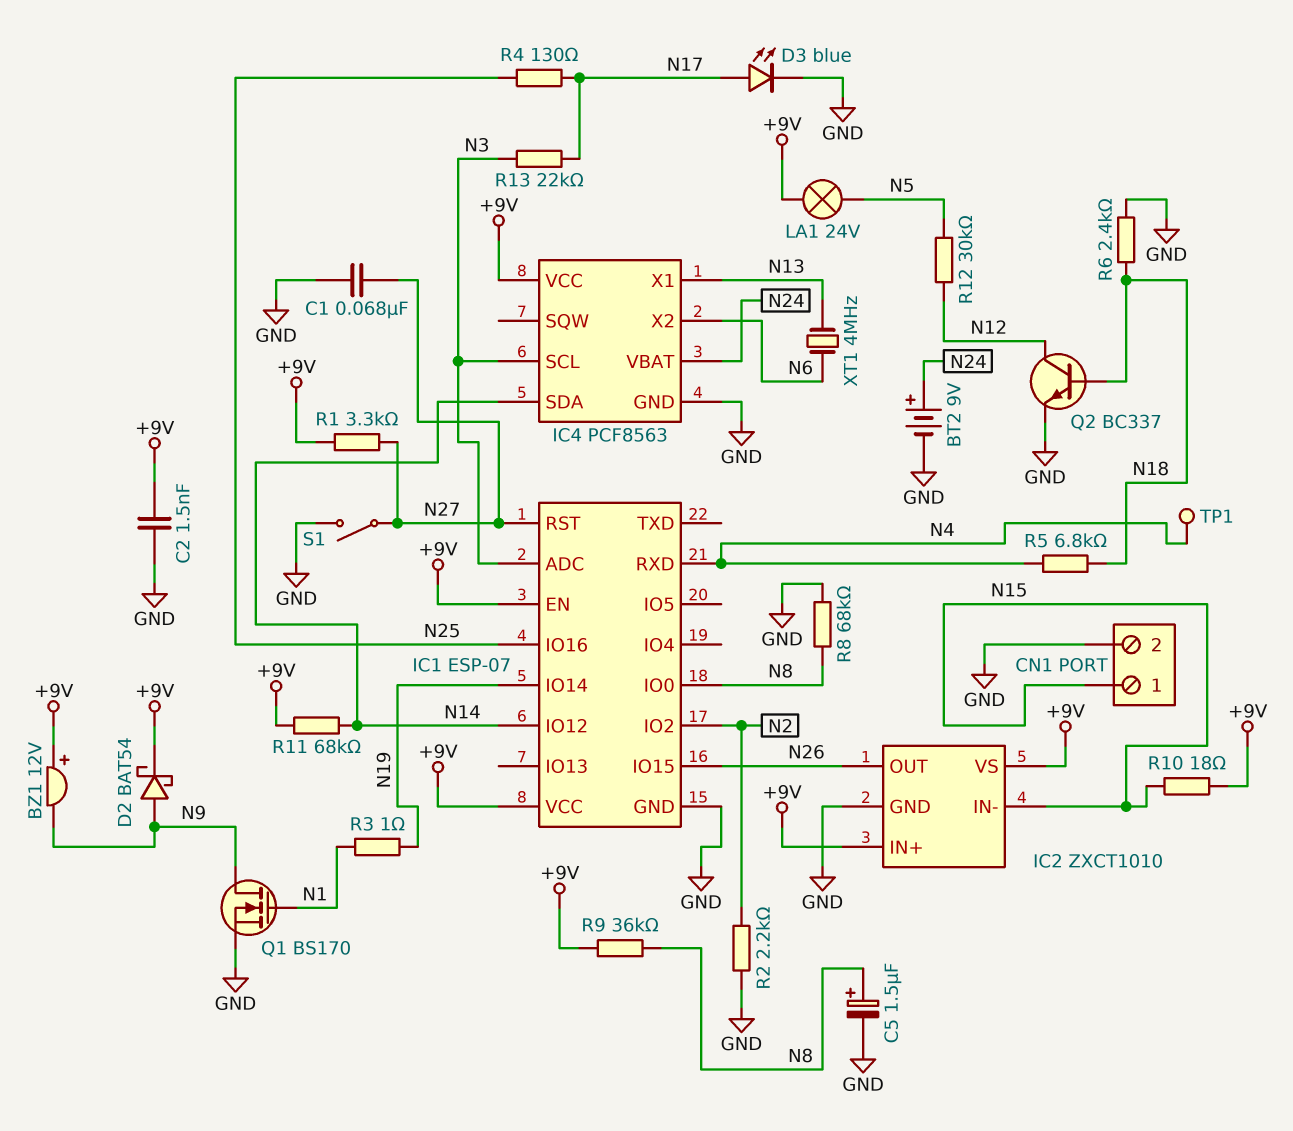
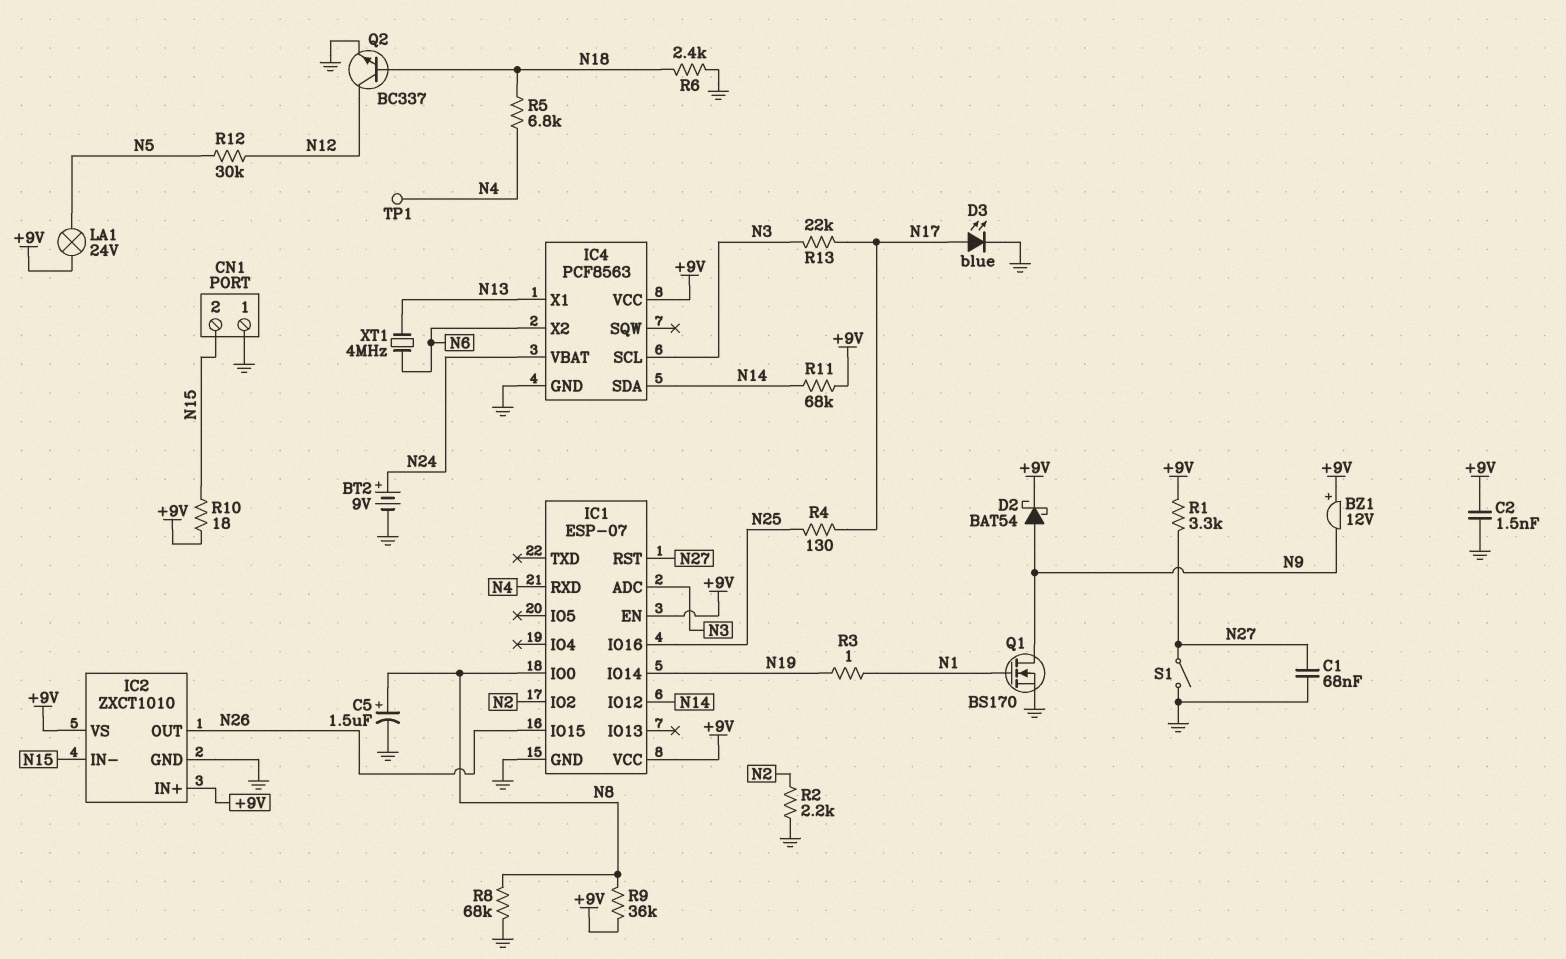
CN1 pin 1: N15 -> GND
CN1 pin 2: GND -> N15

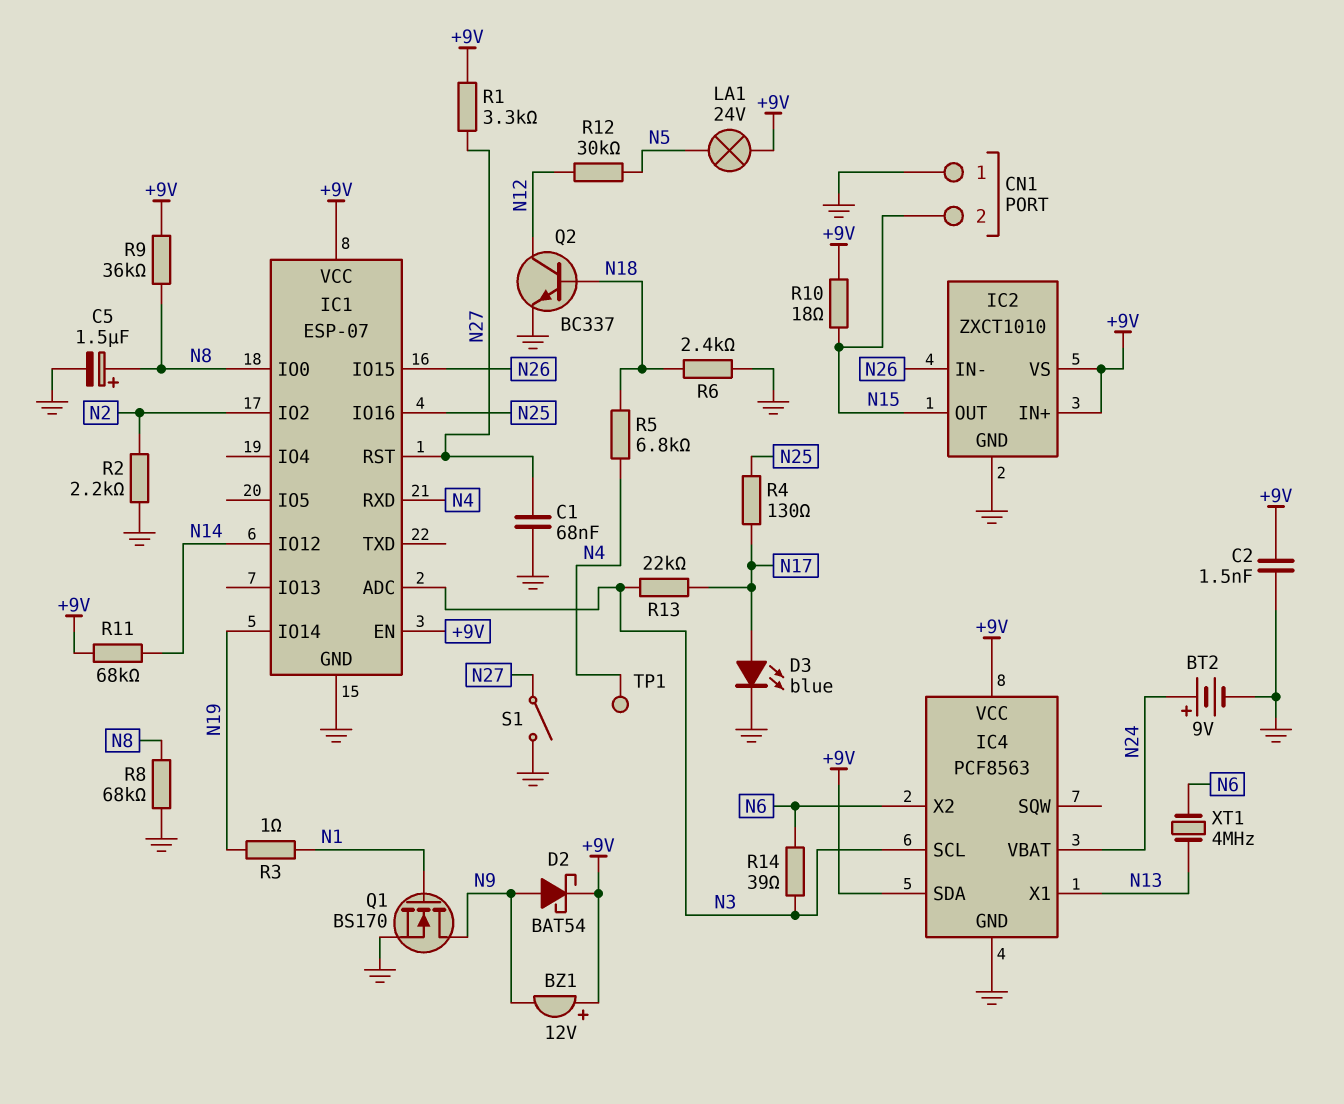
IC2 pin IN-: N15 -> N26
IC2 pin OUT: N26 -> N15
IC4 pin SDA: N14 -> +9V
R14: none -> 39 (N3, N6)

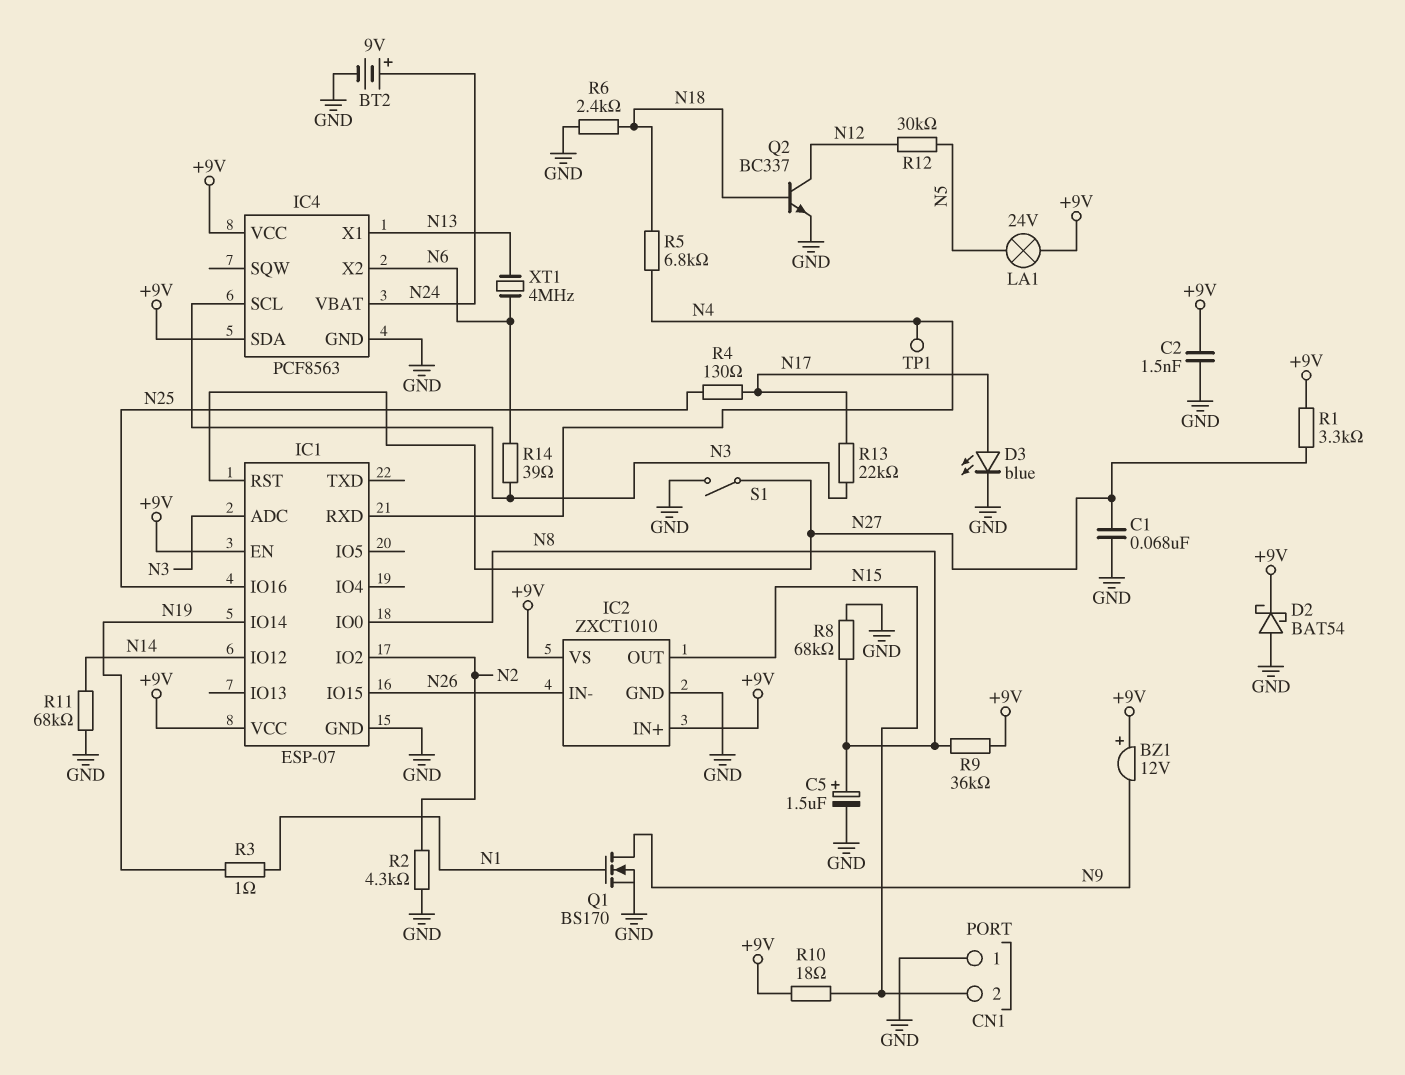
D2: schottky BAT54 (A N9, K +9V) -> schottky BAT54 (A GND, K +9V)
R2: 2.2k (GND, N2) -> 4.3k (GND, N2)
R11: 68k (+9V, N14) -> 68k (GND, N14)

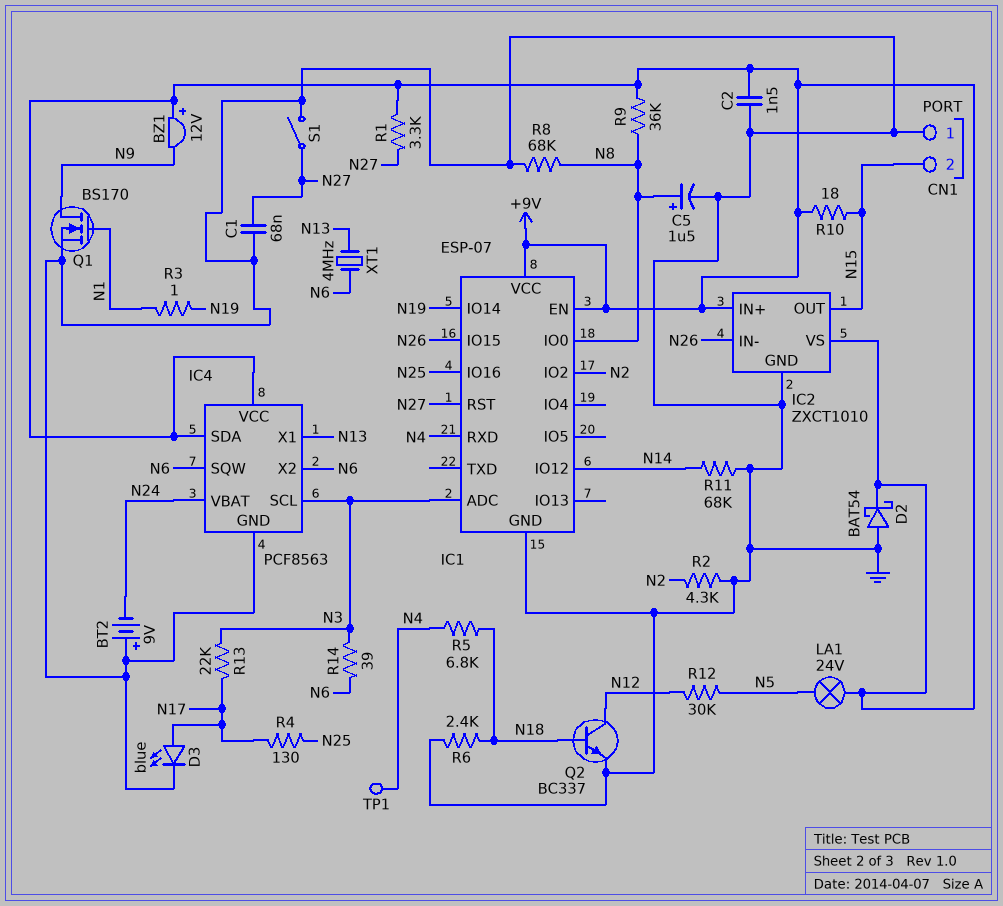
BT2: 9V (plus N24, minus GND) -> 9V (plus GND, minus N24)
IC4 pin SQW: none -> N6

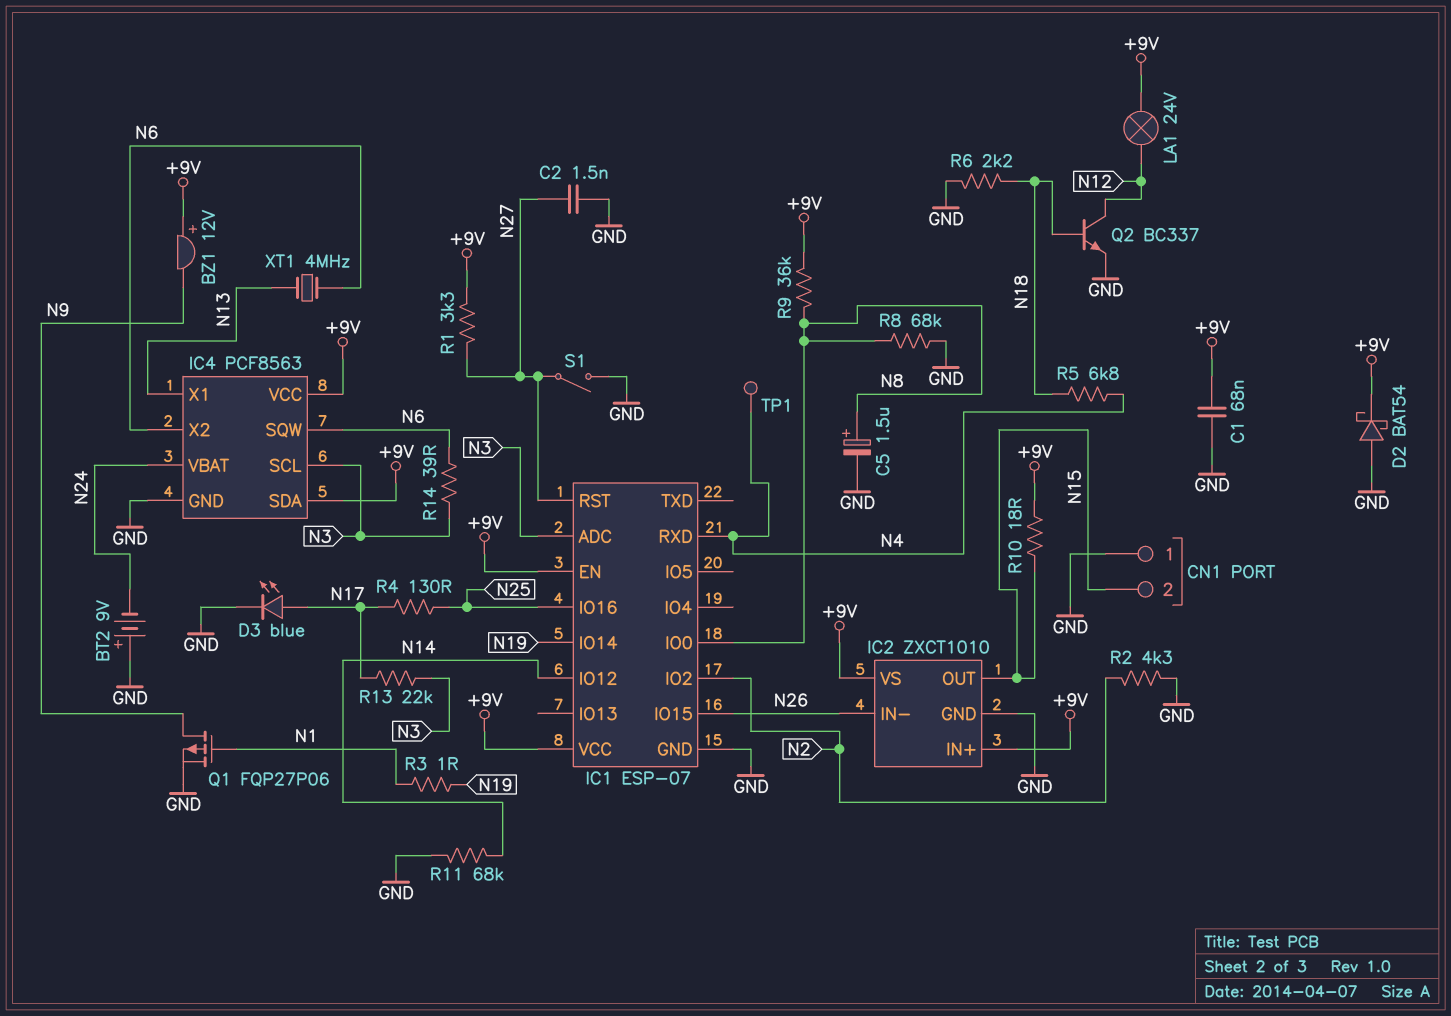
C1: 68nF (GND, N27) -> 68nF (+9V, GND)
C2: 1.5nF (+9V, GND) -> 1.5nF (GND, N27)
LA1: lamp 24V (+9V, N5) -> lamp 24V (+9V, N12)
Q1: NMOS BS170 (G N1, D N9, S GND) -> PMOS FQP27P06 (G N1, D N9, S GND)
R6: 2.4k (GND, N18) -> 2.2k (GND, N18)
R12: 30k (N5, N12) -> none

